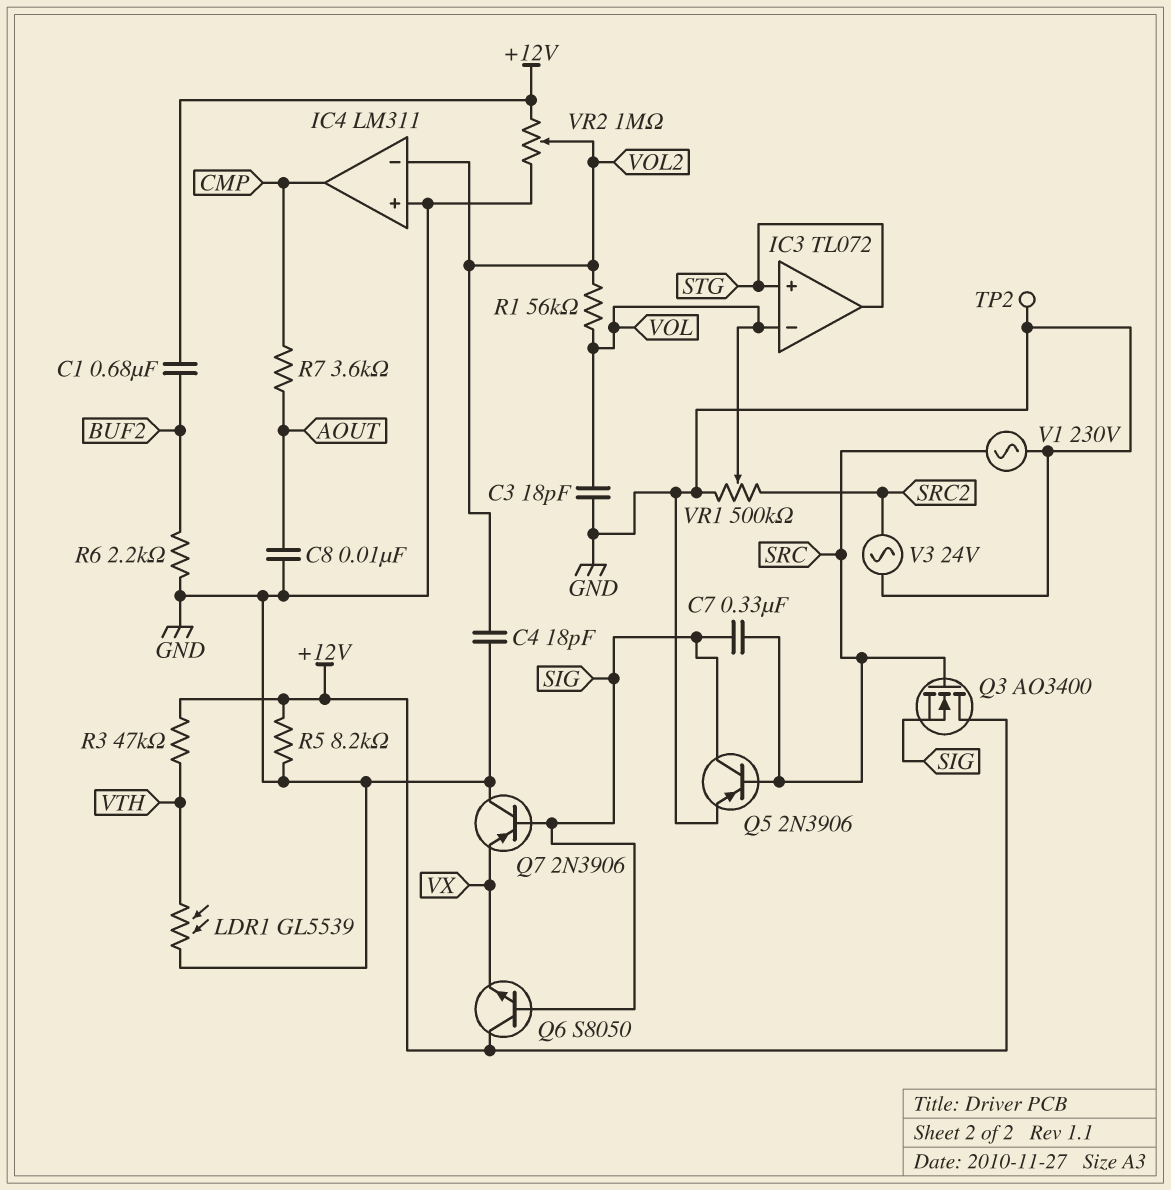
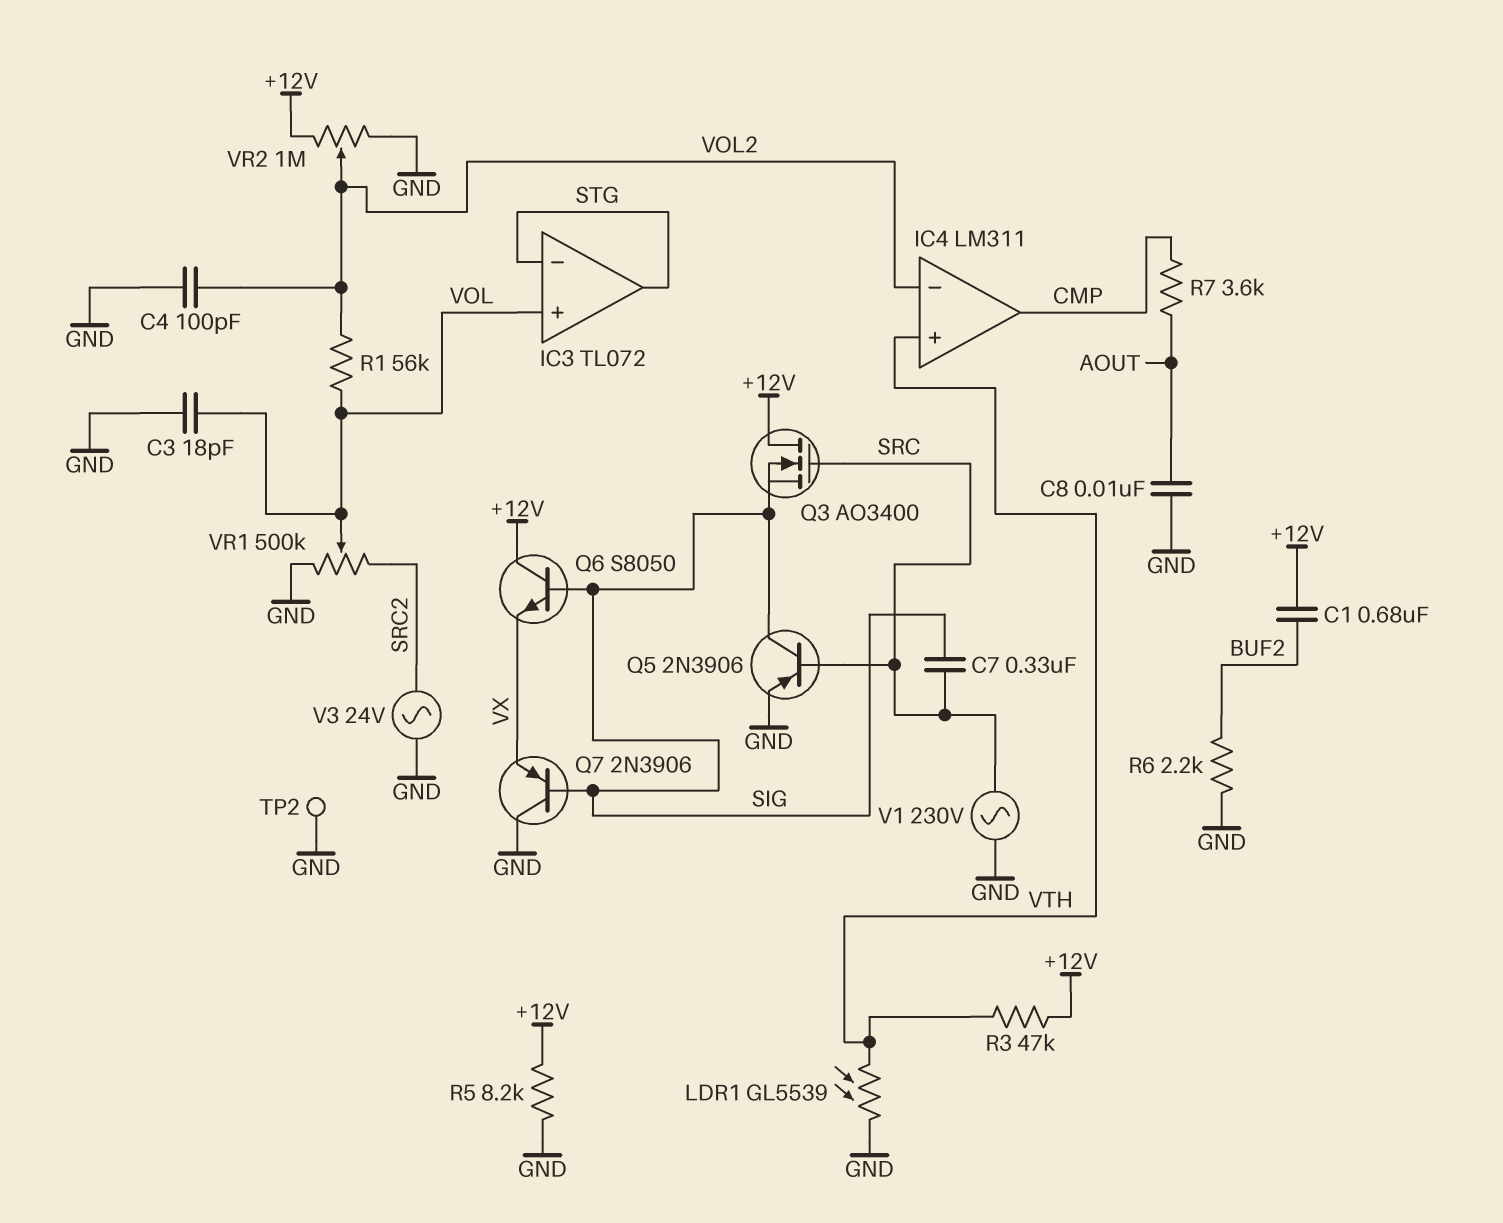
C4: 18pF (GND, VOL2) -> 100pF (GND, VOL2)
IC3 pin in+: STG -> VOL
IC3 pin in-: VOL -> STG
IC4 pin in+: GND -> VTH

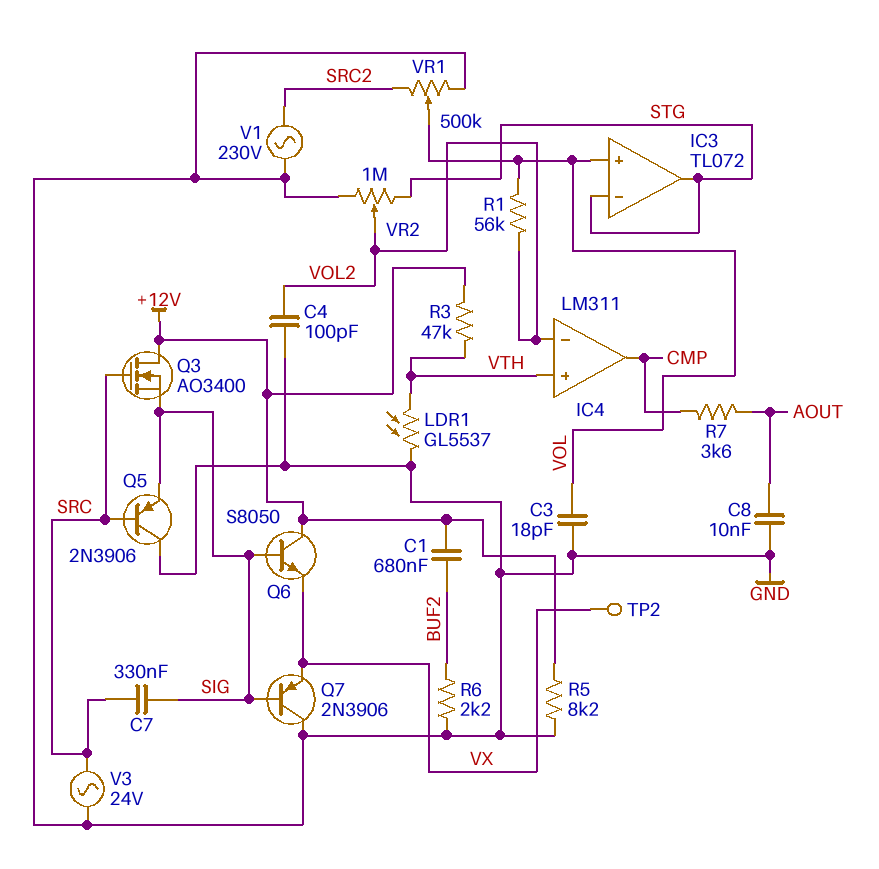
LDR1: GL5539 (GND, VTH) -> GL5537 (GND, VTH)
Q5: PNP 2N3906 (B SRC, C SIG, E GND) -> PNP 2N3906 (B SRC, C GND, E SIG)
TP2: test point (GND) -> test point (VX)
V1: AC 230V (GND, SRC) -> AC 230V (GND, SRC2)
V3: AC 24V (GND, SRC2) -> AC 24V (GND, SRC)
VR2: 1M (+12V, GND, wiper VOL2) -> 1M (GND, STG, wiper VOL2)

